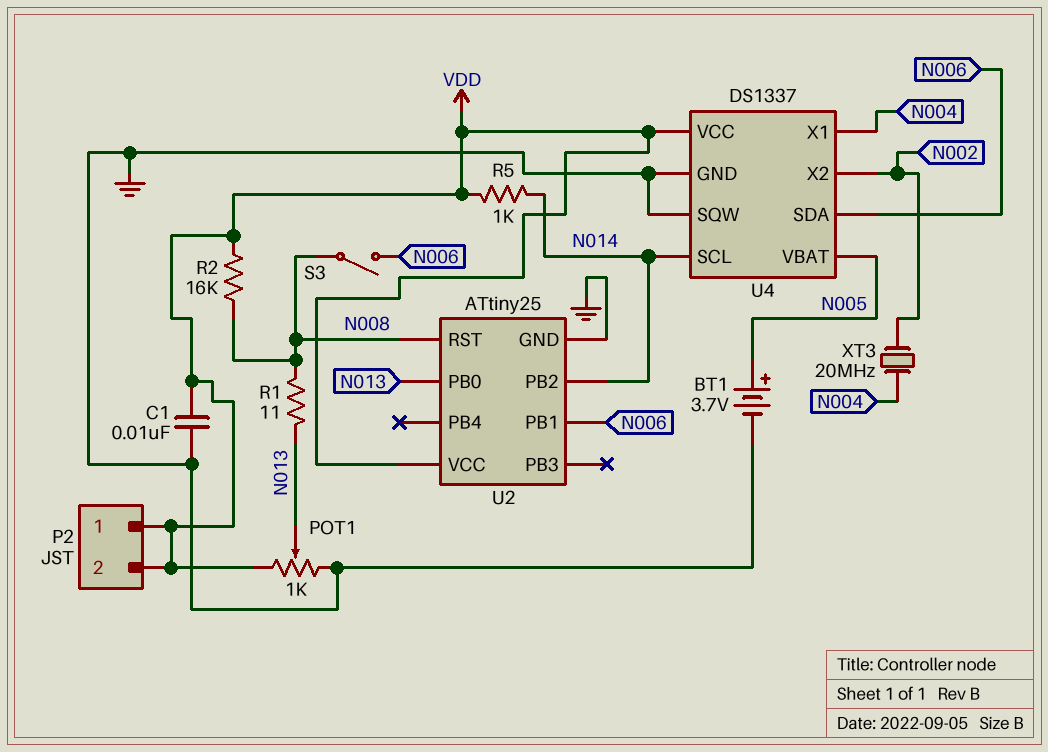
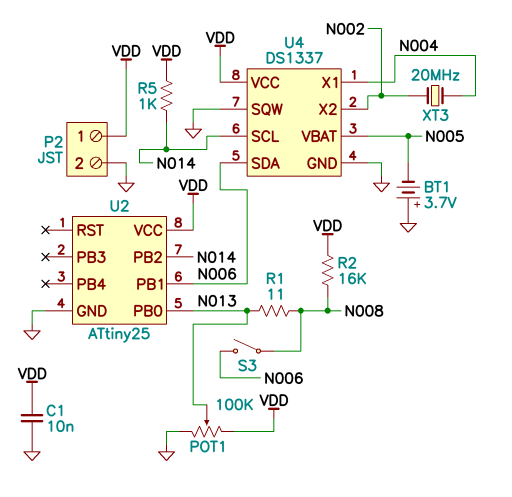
BT1: 3.7V (plus N005, minus GND) -> 3.7V (plus GND, minus N005)
P2 pin 2: VDD -> GND
POT1: 1k (GND, VDD, wiper N013) -> 100k (GND, VDD, wiper N013)
U2 pin RST: N008 -> none

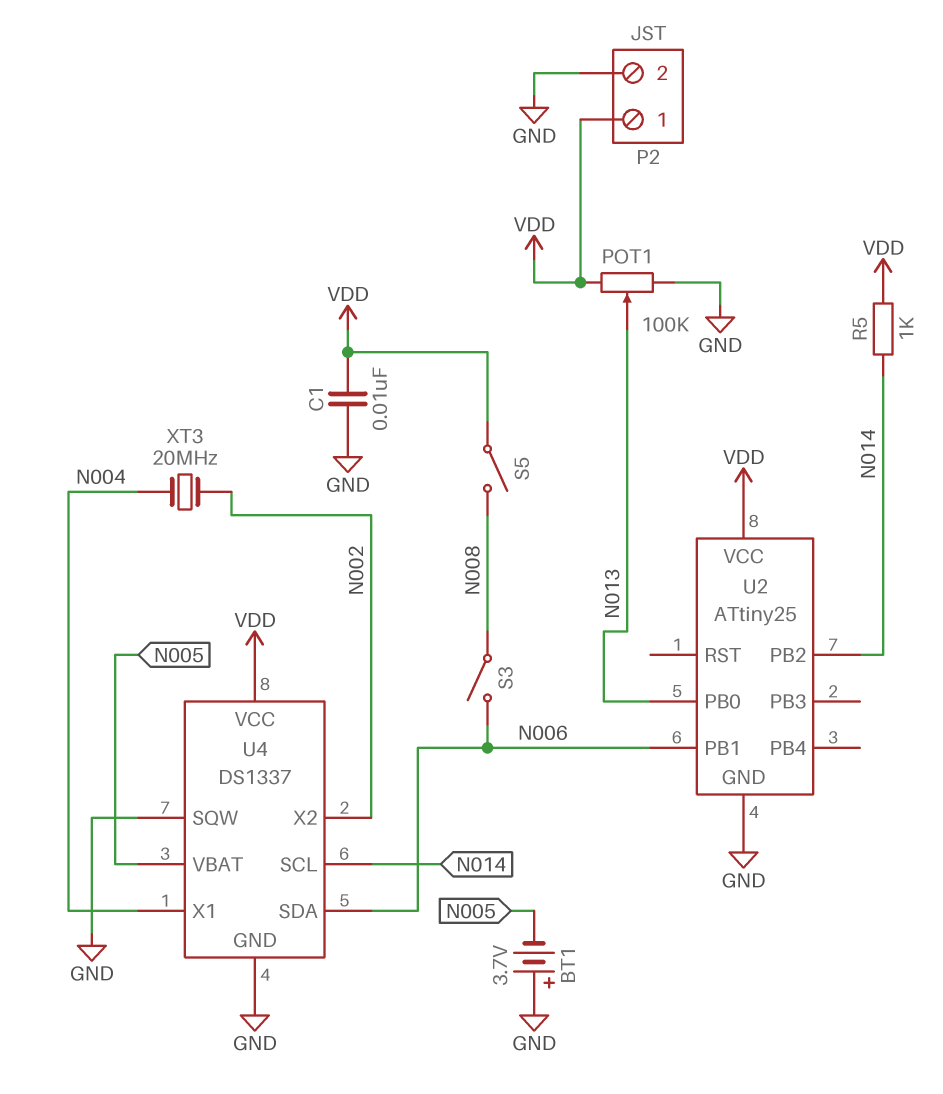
R1: 11 (N008, N013) -> none
R2: 16k (N008, VDD) -> none
S5: none -> switch (N008, VDD)

